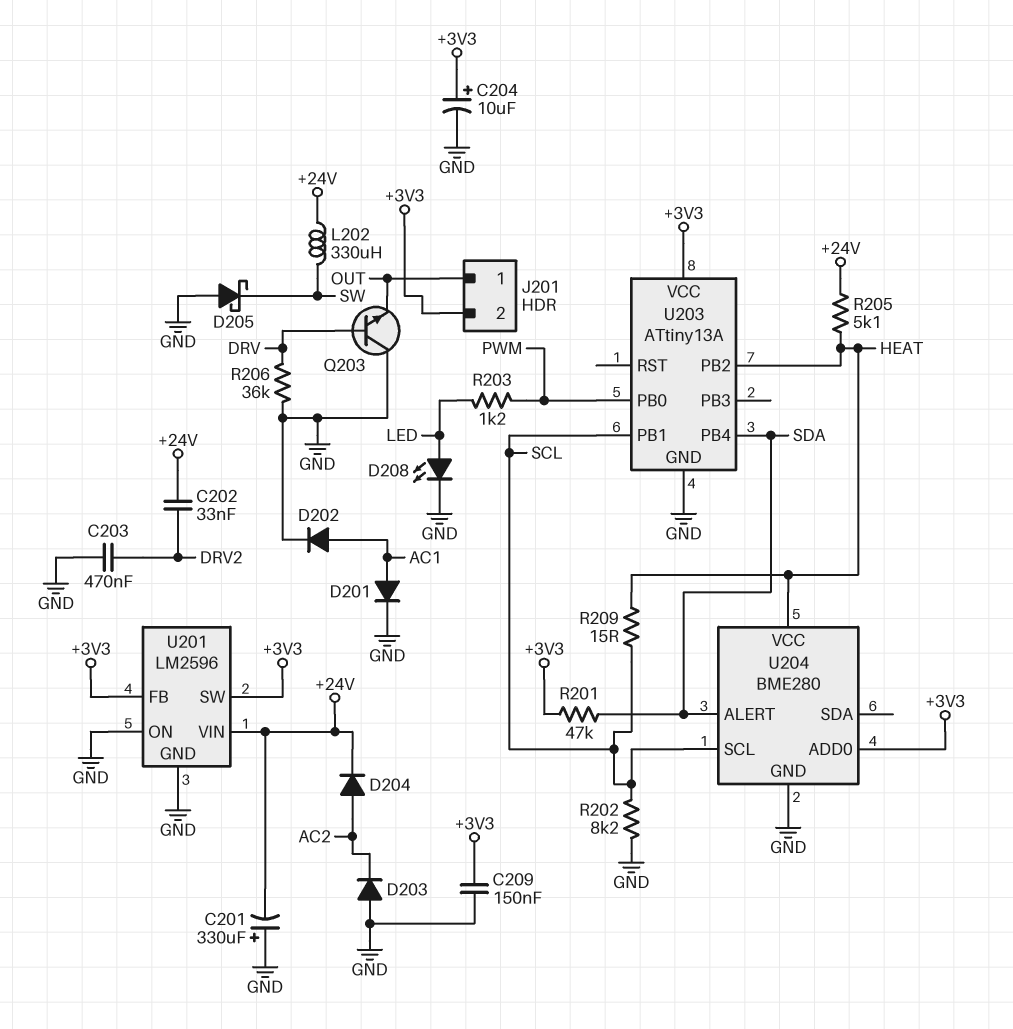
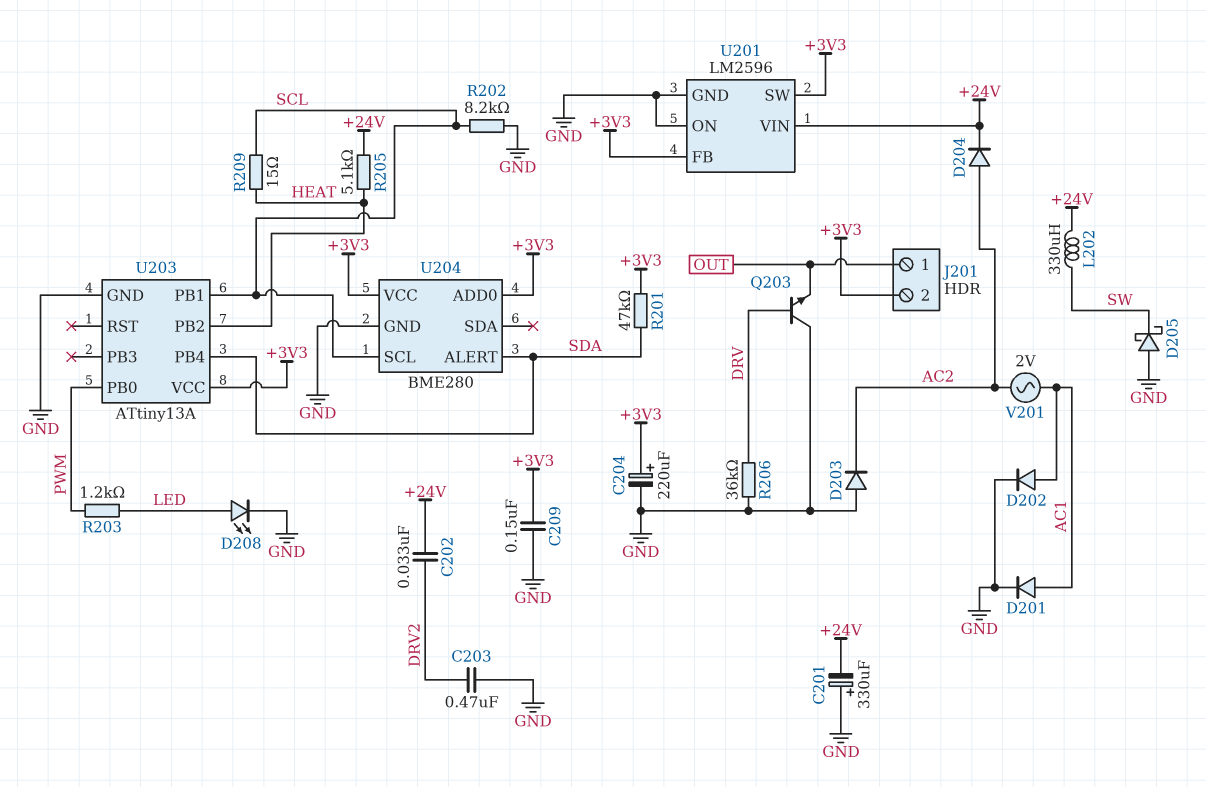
C204: 10uF (plus +3V3, minus GND) -> 220uF (plus +3V3, minus GND)
U204 pin VCC: HEAT -> +3V3
V201: none -> AC 2V (AC1, AC2)

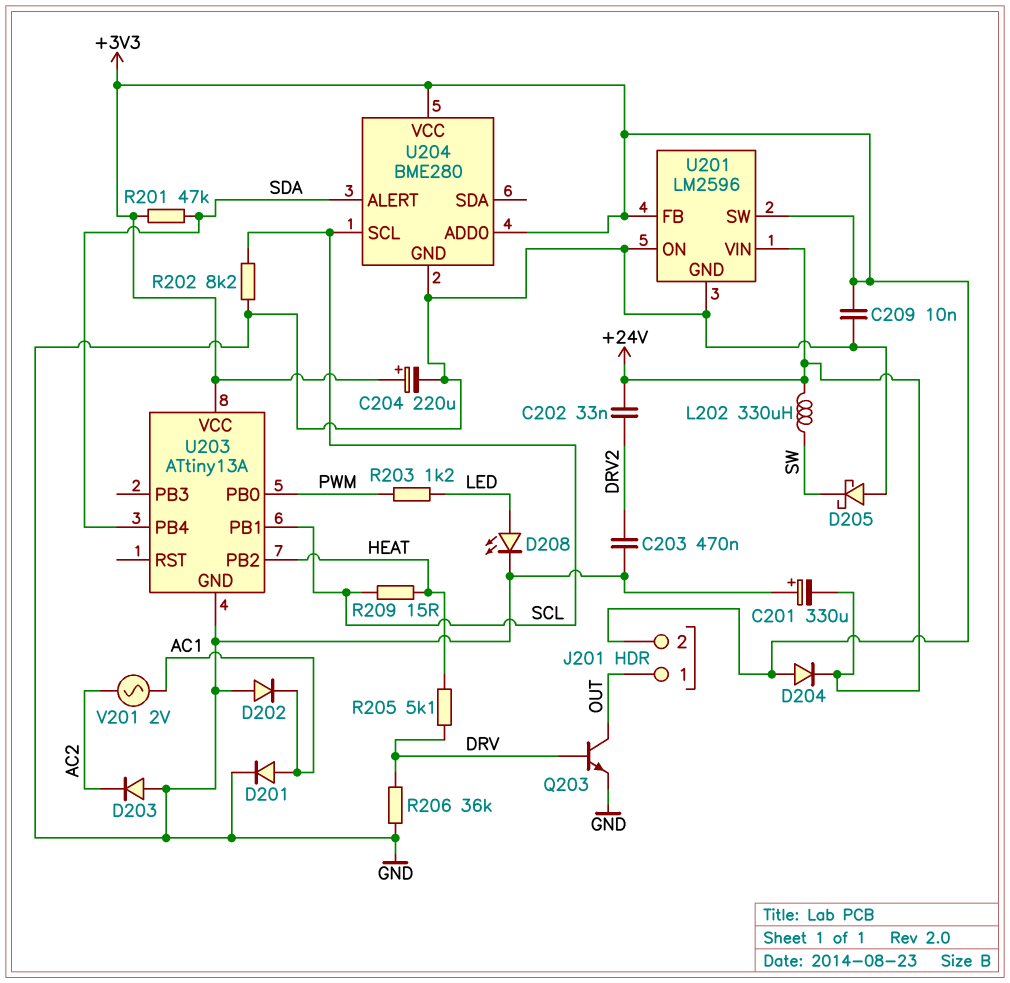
C209: 150nF (+3V3, GND) -> 10nF (+3V3, GND)
D202: diode (A AC1, K GND) -> diode (A GND, K AC1)
D204: diode (A AC2, K +24V) -> diode (A +3V3, K +24V)
Q203: NPN (B DRV, C GND, E OUT) -> NPN (B DRV, C OUT, E GND)
R205: 5.1k (+24V, HEAT) -> 5.1k (DRV, HEAT)

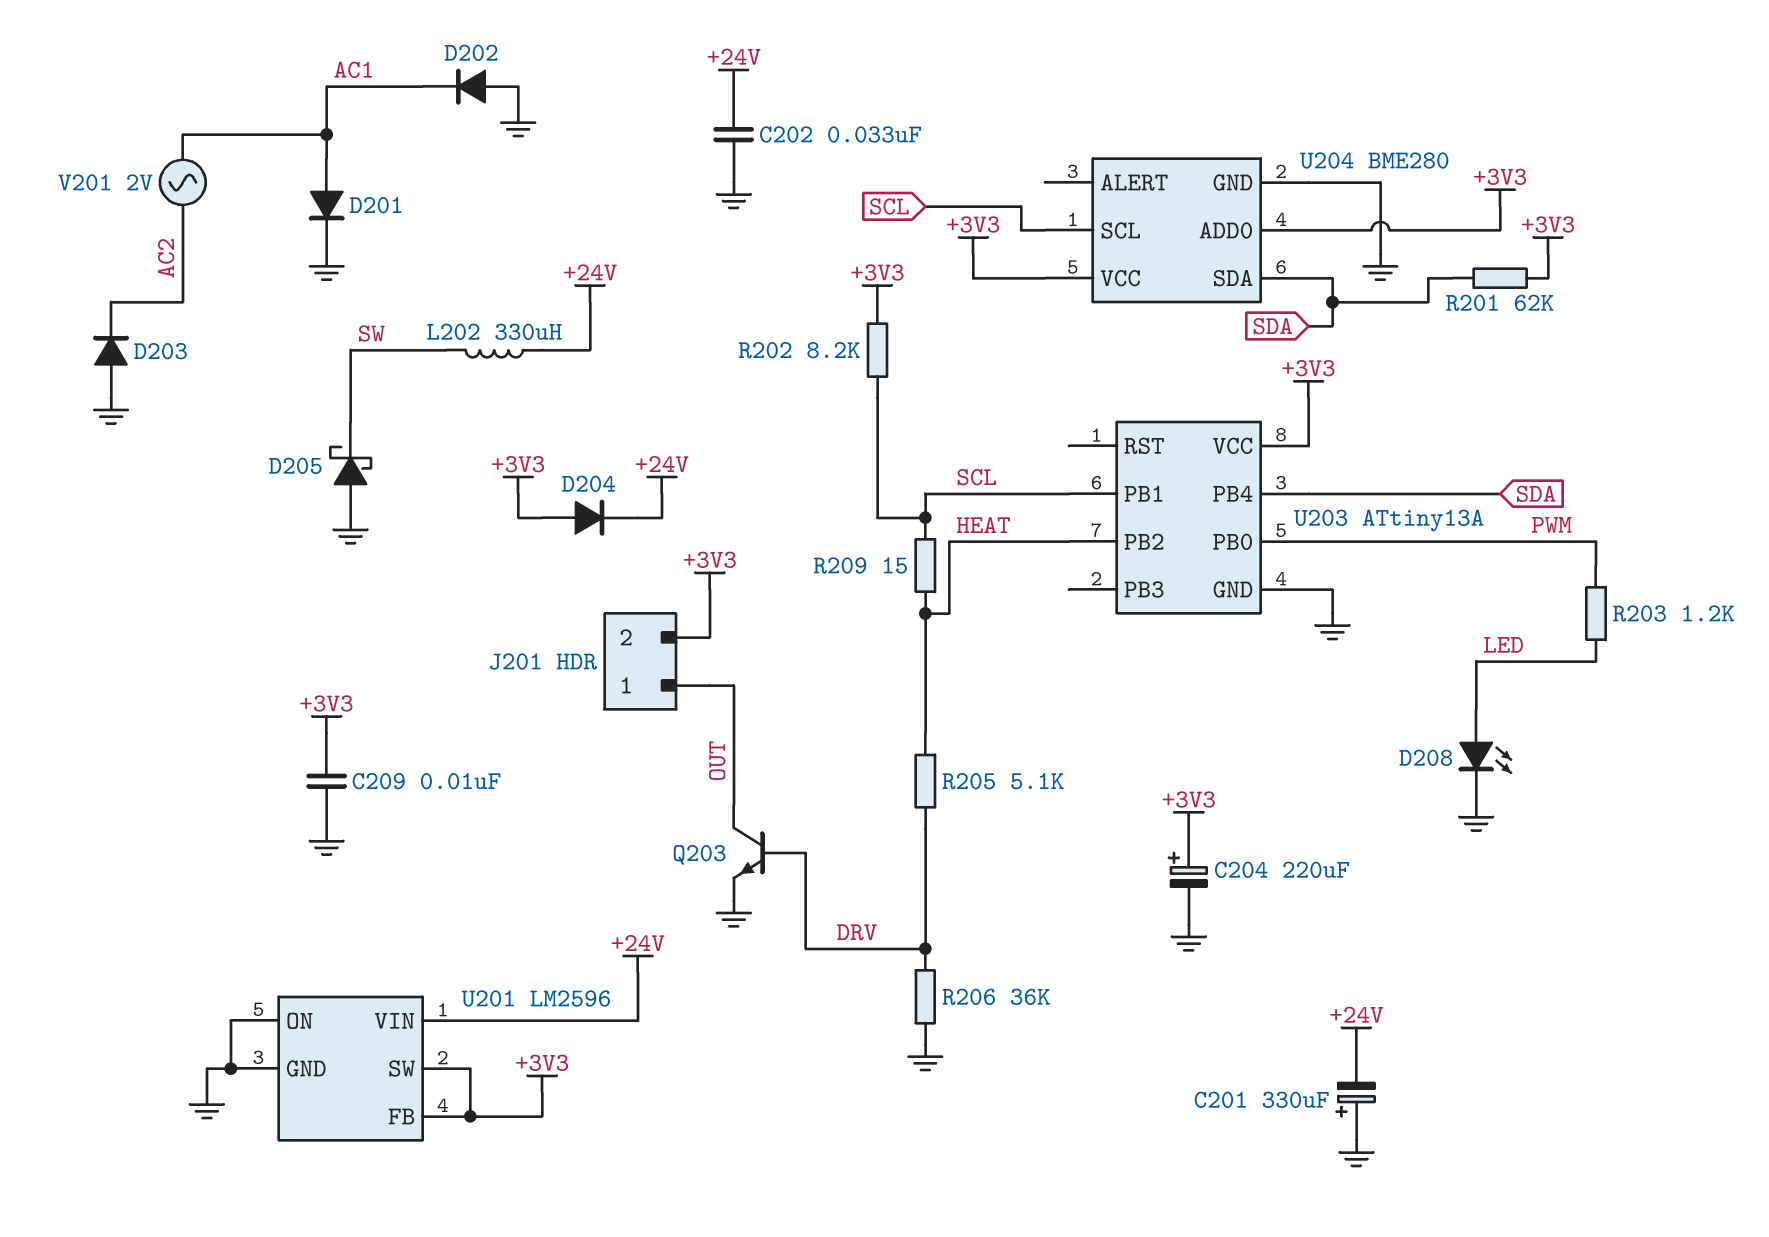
C202: 33nF (+24V, DRV2) -> 33nF (+24V, GND)
C203: 470nF (DRV2, GND) -> none
R201: 47k (+3V3, SDA) -> 62k (+3V3, SDA)
R202: 8.2k (GND, SCL) -> 8.2k (+3V3, SCL)
U204 pin ALERT: SDA -> none
U204 pin SDA: none -> SDA

